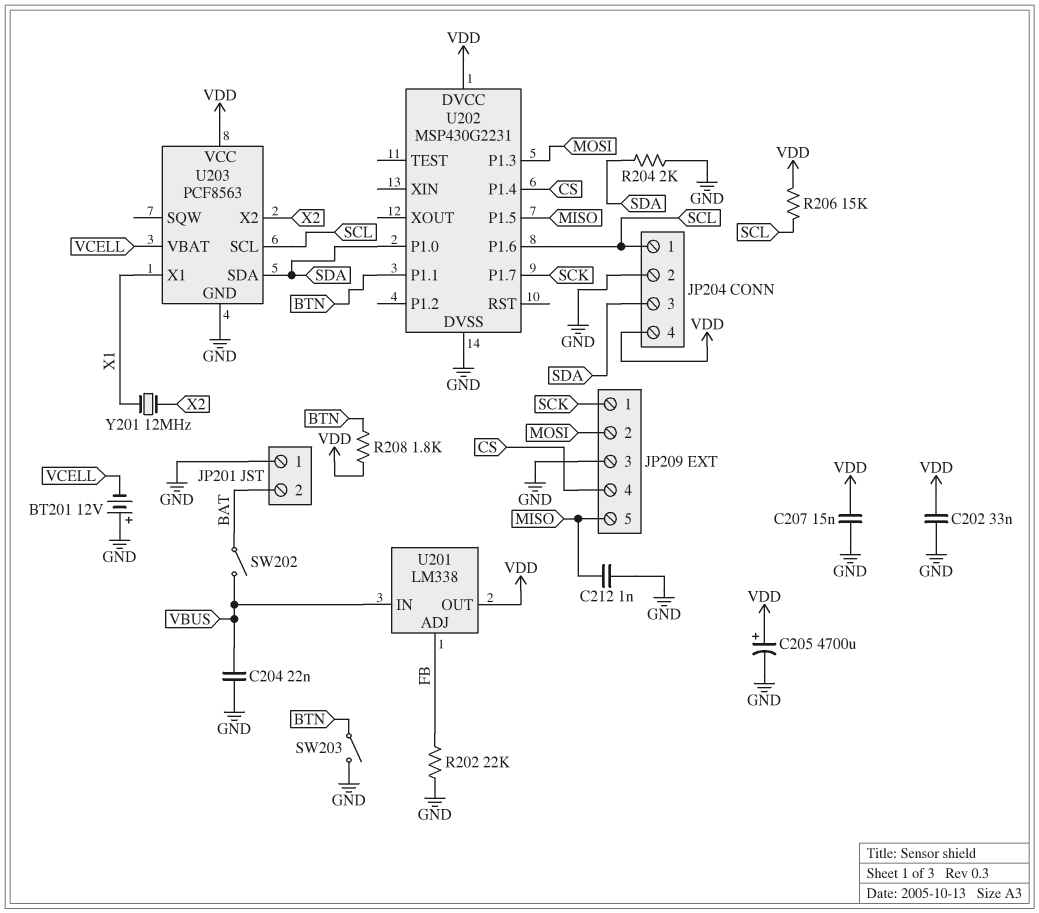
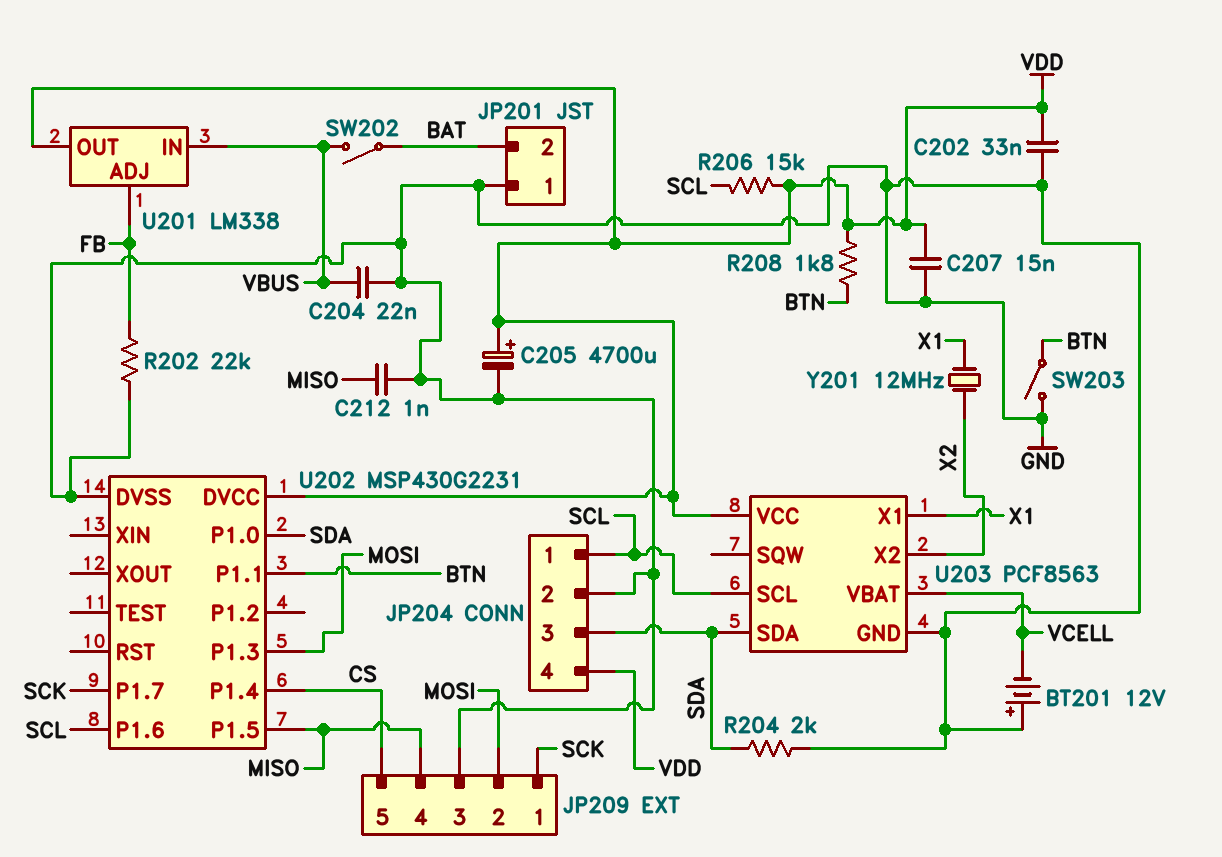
JP209 pin 4: CS -> MISO
JP209 pin 5: MISO -> CS

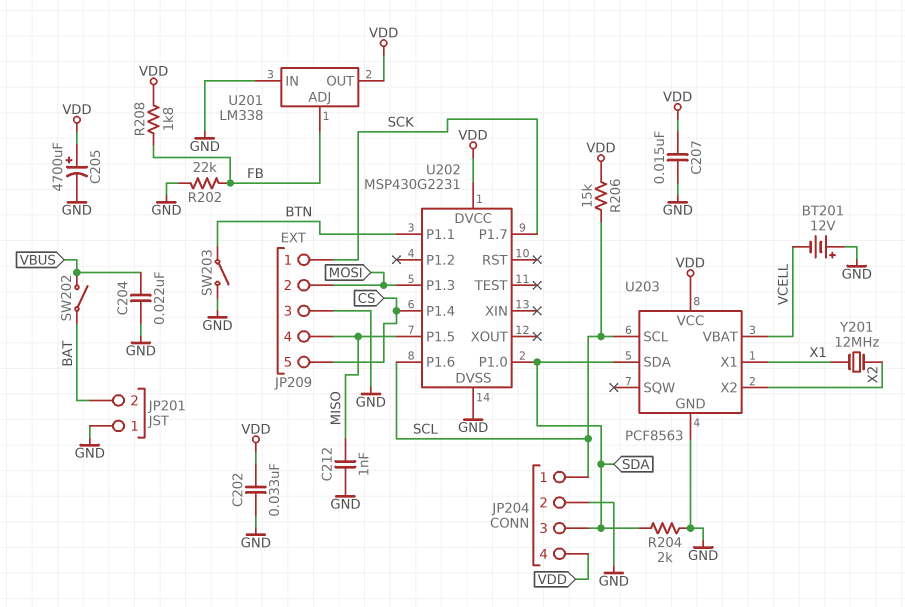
R208: 1.8k (BTN, VDD) -> 1.8k (FB, VDD)
U201 pin IN: VBUS -> GND

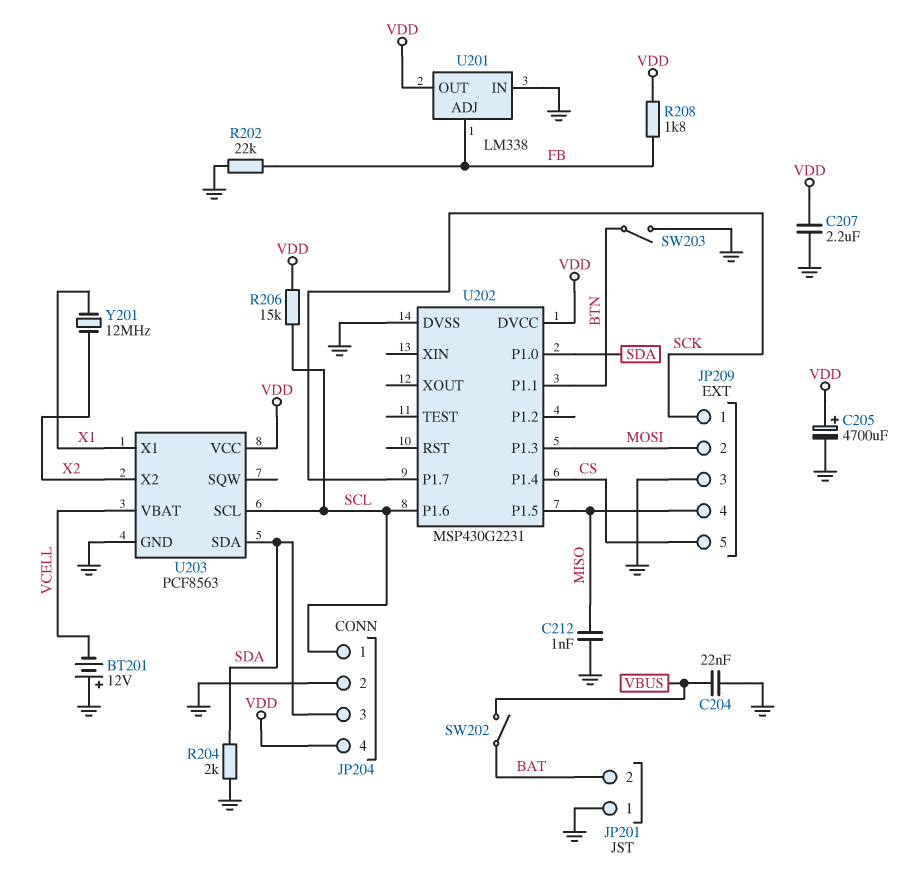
C202: 33nF (GND, VDD) -> none
C207: 15nF (GND, VDD) -> 2.2uF (GND, VDD)

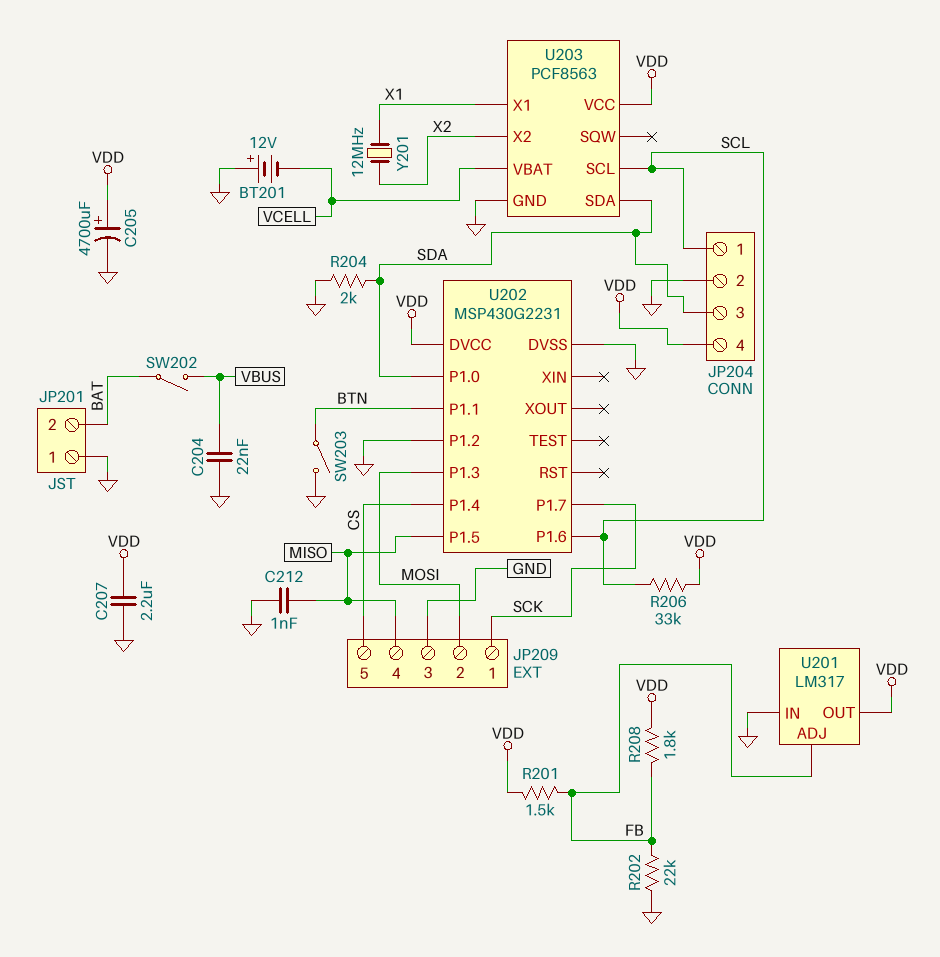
R201: none -> 1.5k (FB, VDD)
R206: 15k (SCL, VDD) -> 33k (SCL, VDD)
U201: LM338 -> LM317
U202 pin P1.2: none -> GND

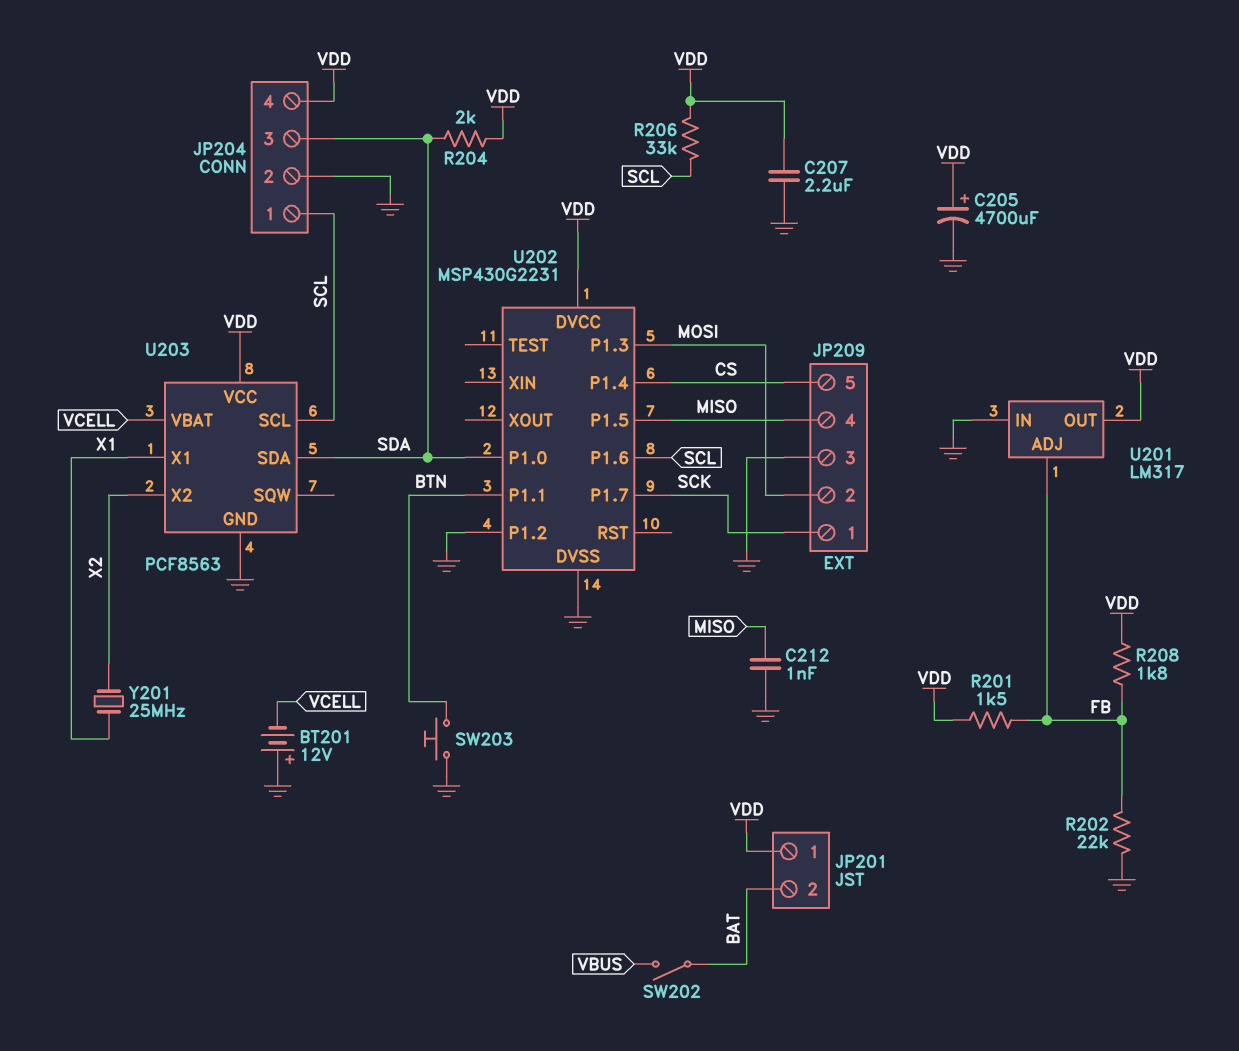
C204: 22nF (GND, VBUS) -> none
JP201 pin 1: GND -> VDD
R204: 2k (GND, SDA) -> 2k (SDA, VDD)
SW203: switch (BTN, GND) -> button (BTN, GND)
Y201: 12MHz (X1, X2) -> 25MHz (X1, X2)

